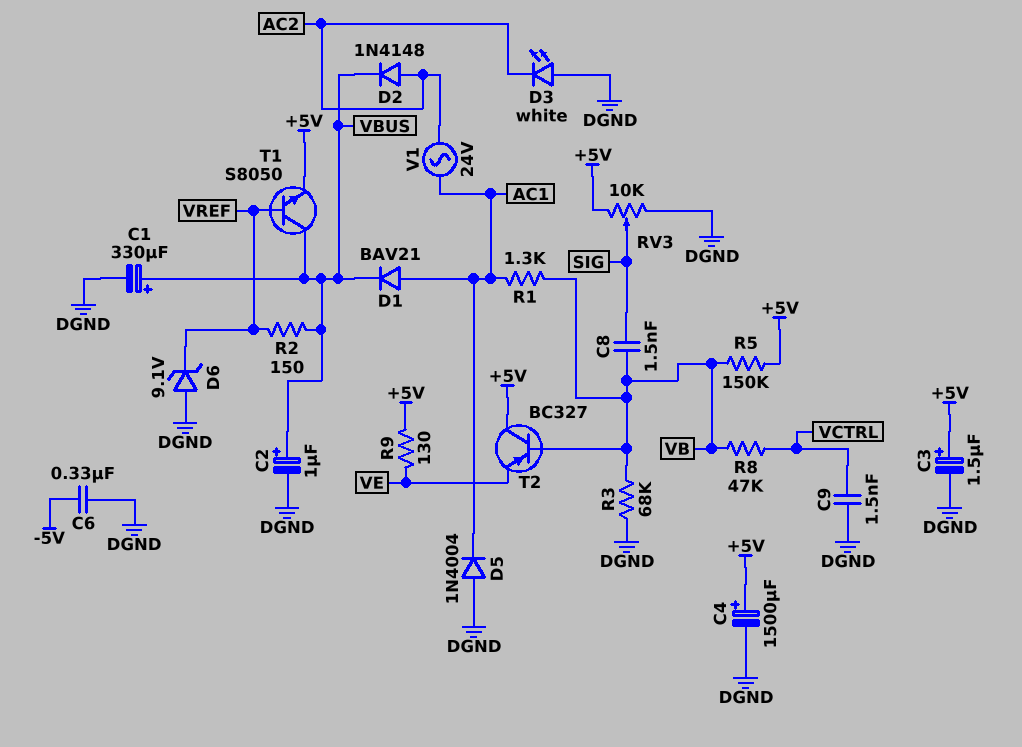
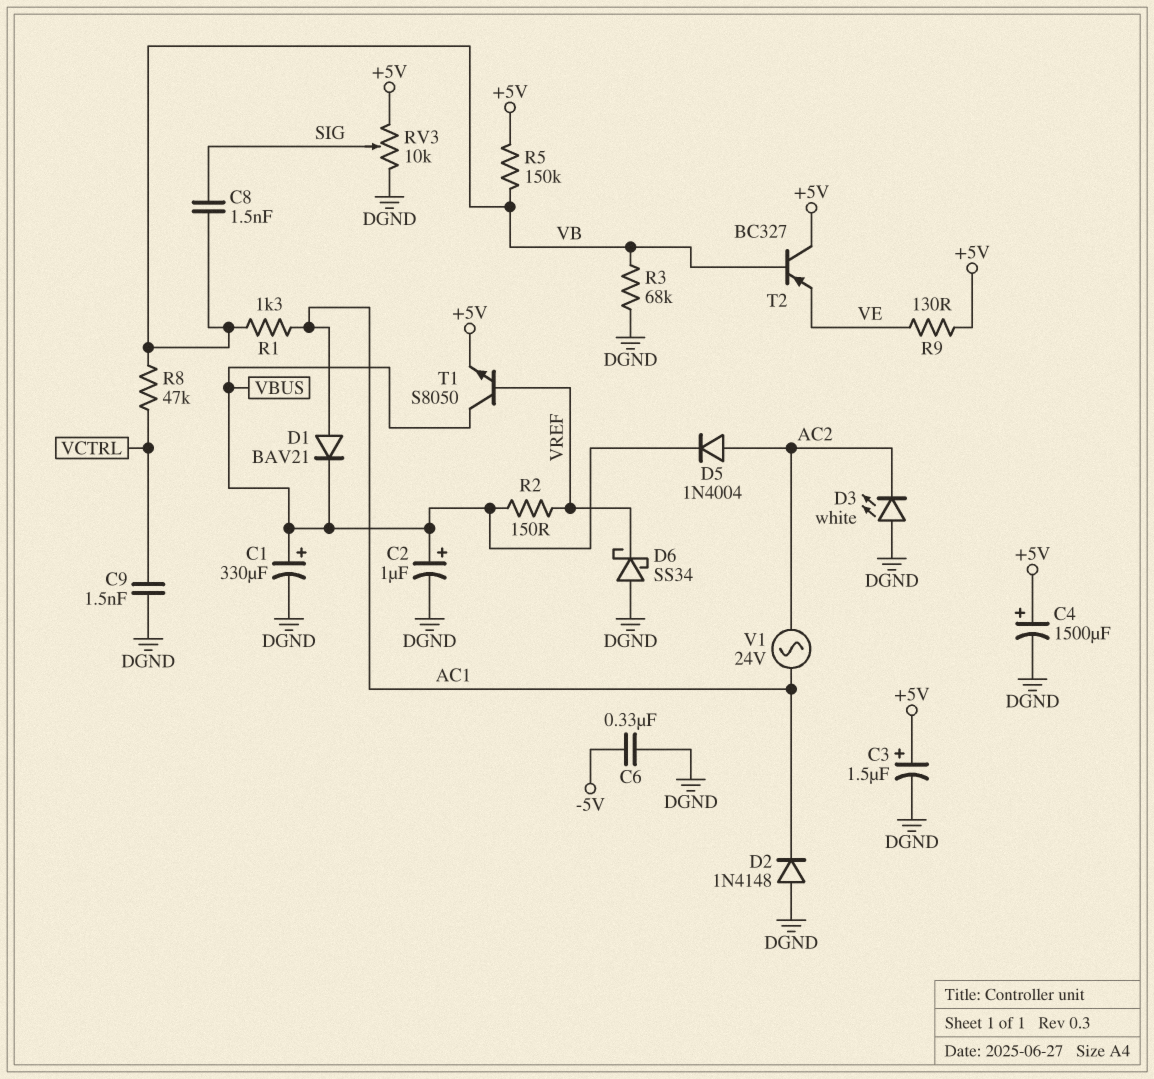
D2: diode 1N4148 (A AC2, K VBUS) -> diode 1N4148 (A DGND, K AC1)
D5: diode 1N4004 (A DGND, K AC1) -> diode 1N4004 (A AC2, K VBUS)
D6: zener 9.1V (A DGND, K VREF) -> schottky SS34 (A DGND, K VREF)

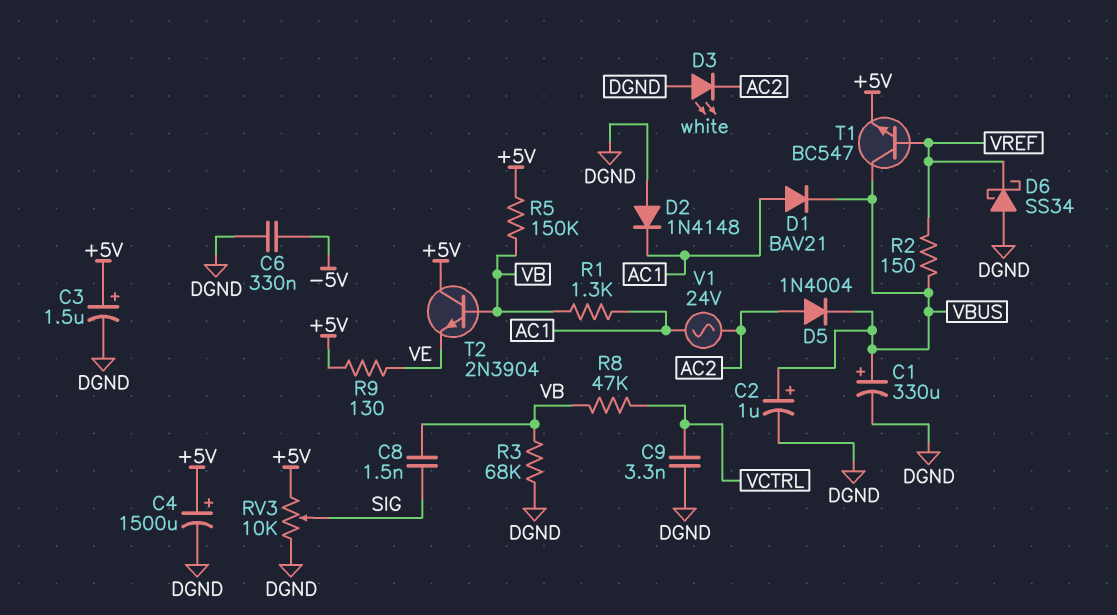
C9: 1.5nF (DGND, VCTRL) -> 3.3nF (DGND, VCTRL)
T1: NPN S8050 (B VREF, C VBUS, E +5V) -> NPN BC547 (B VREF, C VBUS, E +5V)
T2: PNP BC327 (B VB, C +5V, E VE) -> NPN 2N3904 (B VB, C +5V, E VE)

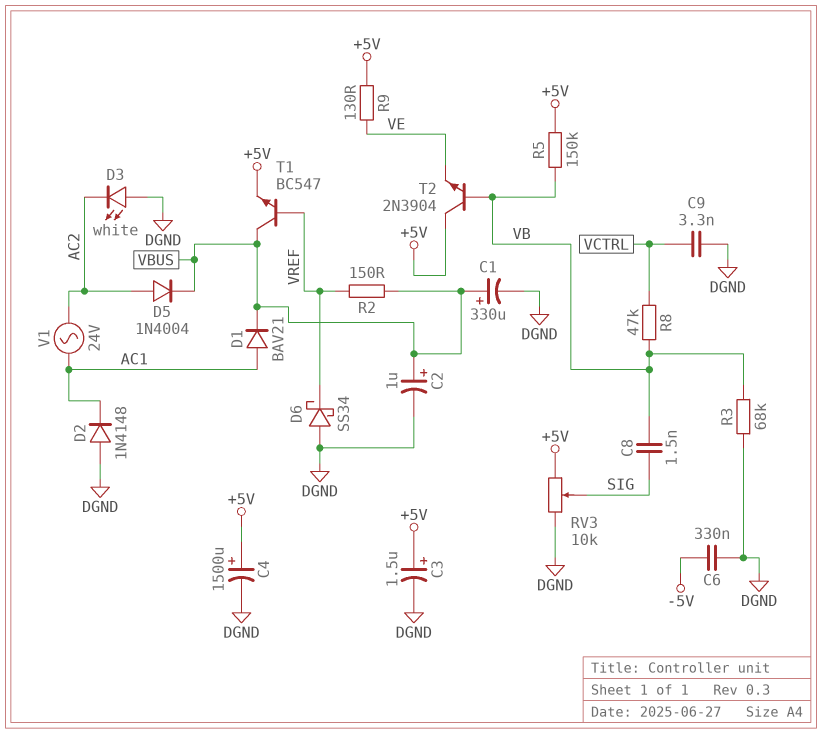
R1: 1.3k (AC1, VB) -> none

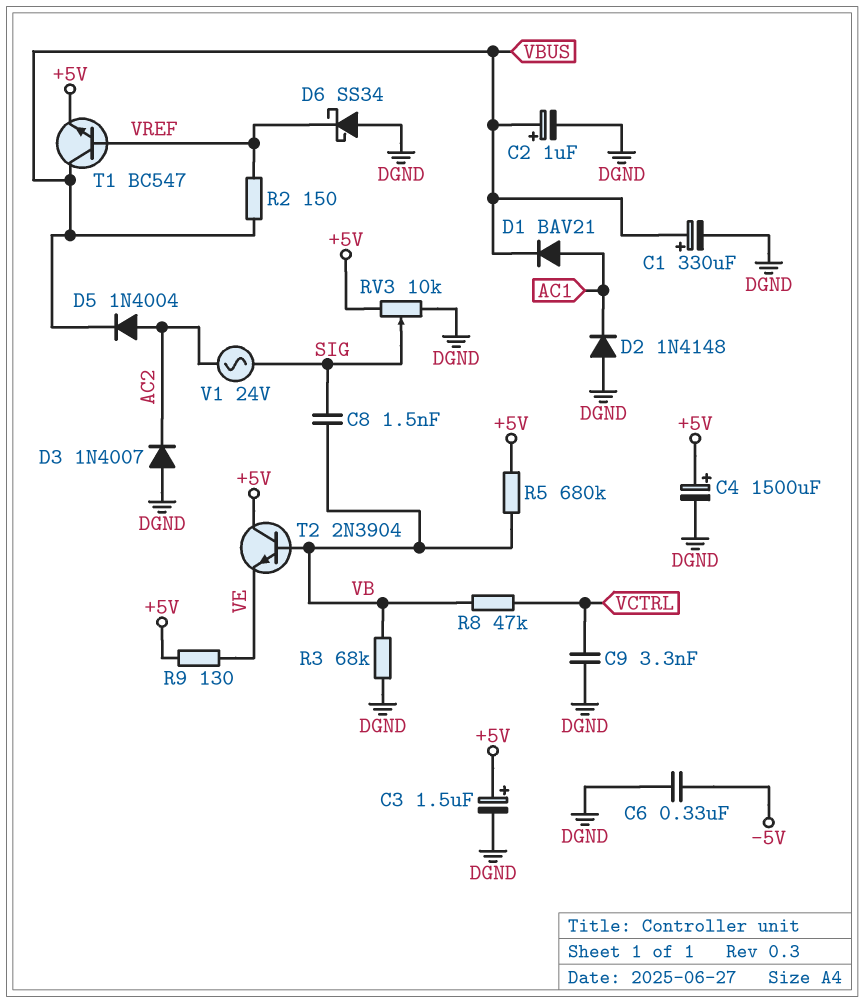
D3: LED white (A DGND, K AC2) -> diode 1N4007 (A DGND, K AC2)
R5: 150k (+5V, VB) -> 680k (+5V, VB)
V1: AC 24V (AC1, AC2) -> AC 24V (AC2, SIG)

